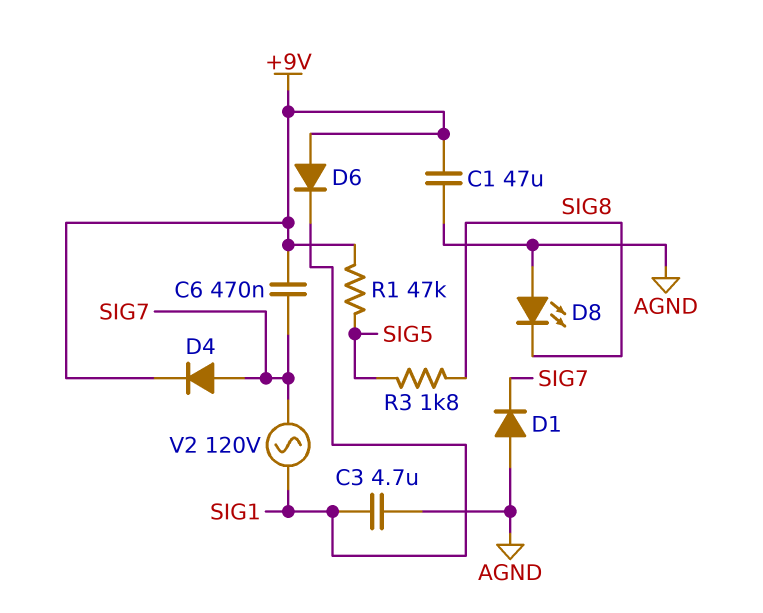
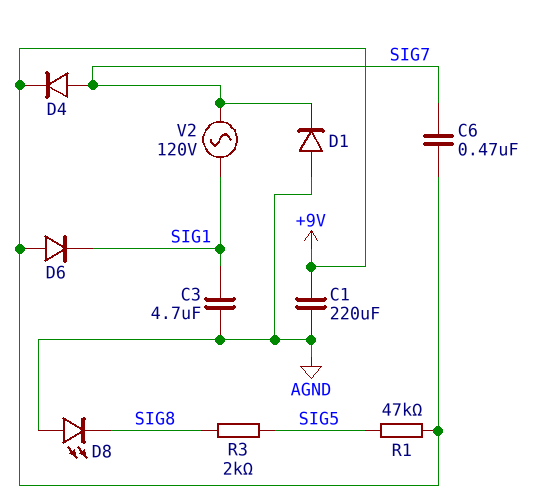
C1: 47uF (+9V, AGND) -> 220uF (+9V, AGND)
R3: 1.8k (SIG5, SIG8) -> 2k (SIG5, SIG8)

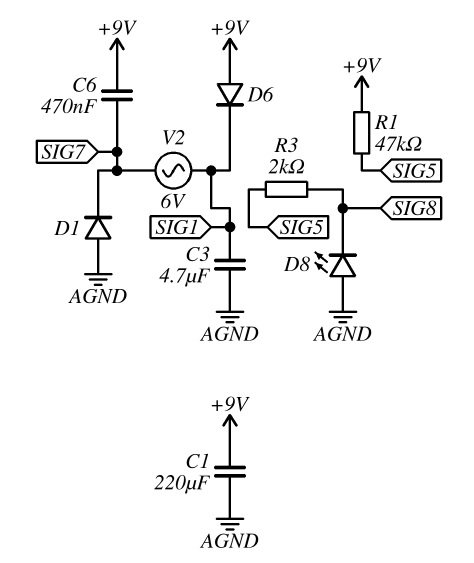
D4: diode (A SIG7, K +9V) -> none
V2: AC 120V (SIG1, SIG7) -> AC 6V (SIG1, SIG7)

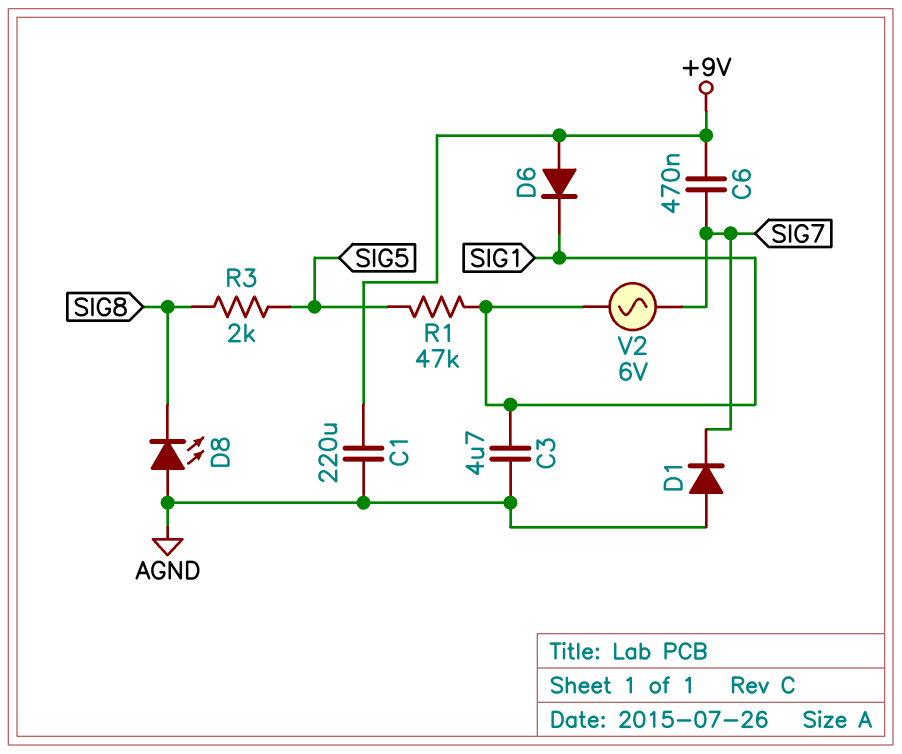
R1: 47k (+9V, SIG5) -> 47k (SIG1, SIG5)

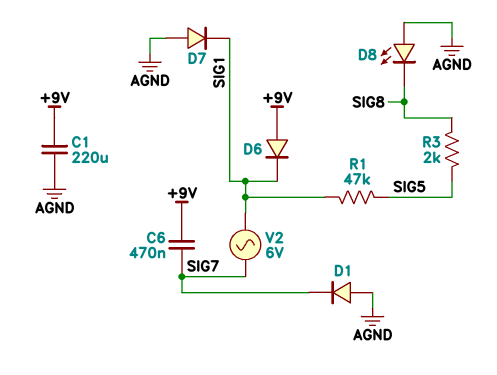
C3: 4.7uF (AGND, SIG1) -> none
D7: none -> diode (A AGND, K SIG1)

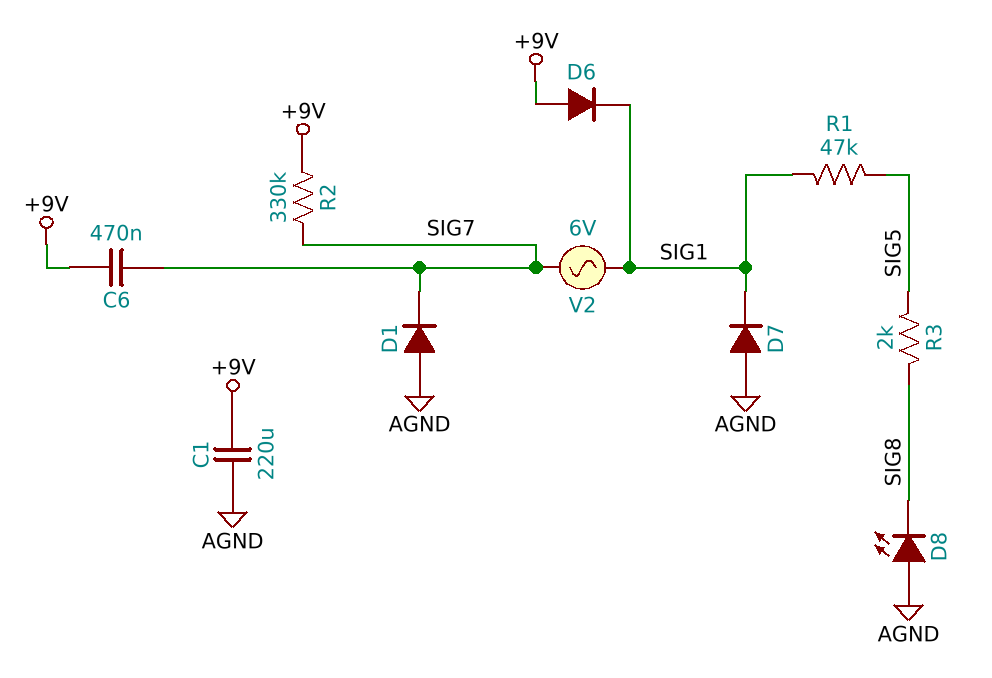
R2: none -> 330k (+9V, SIG7)

